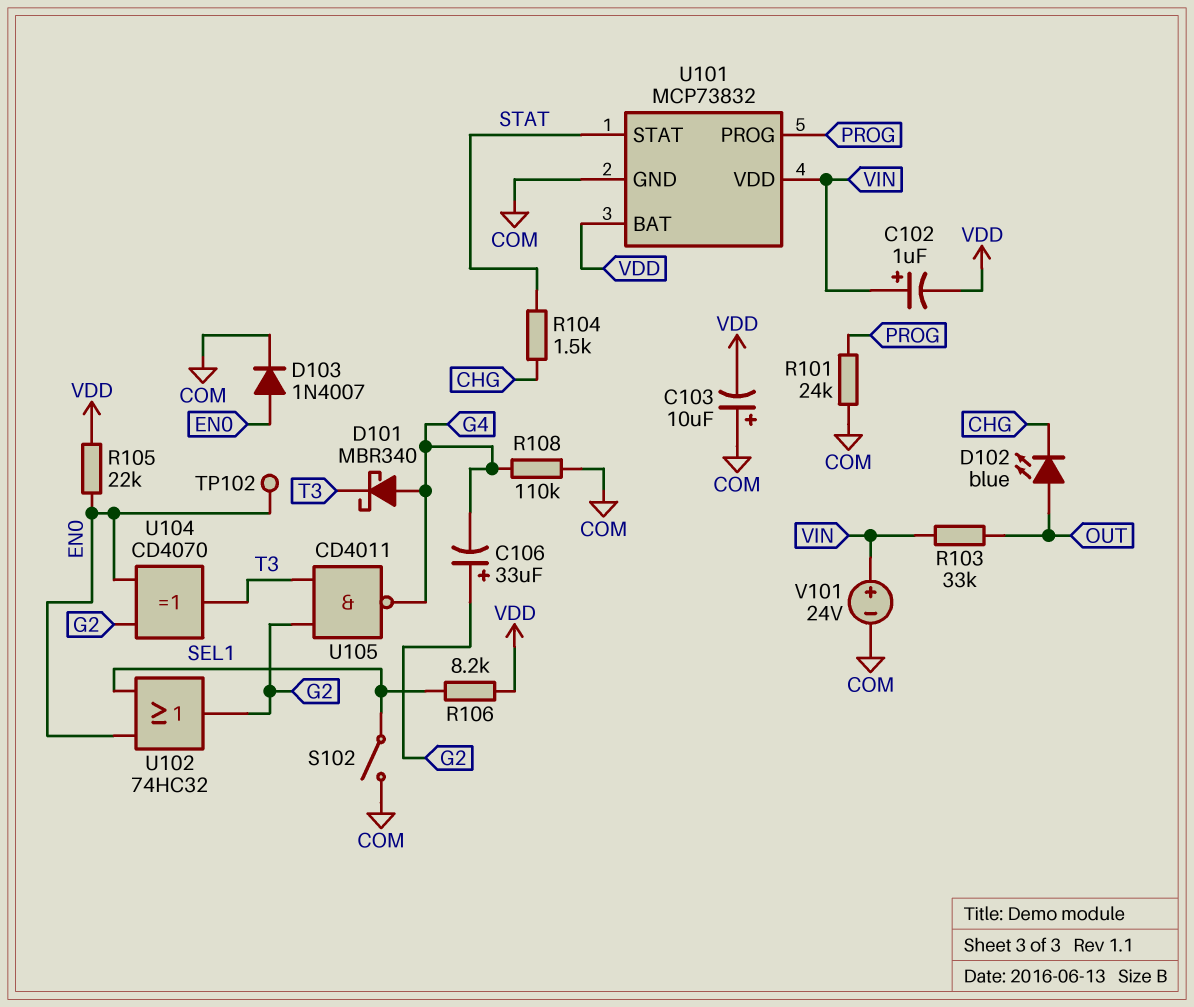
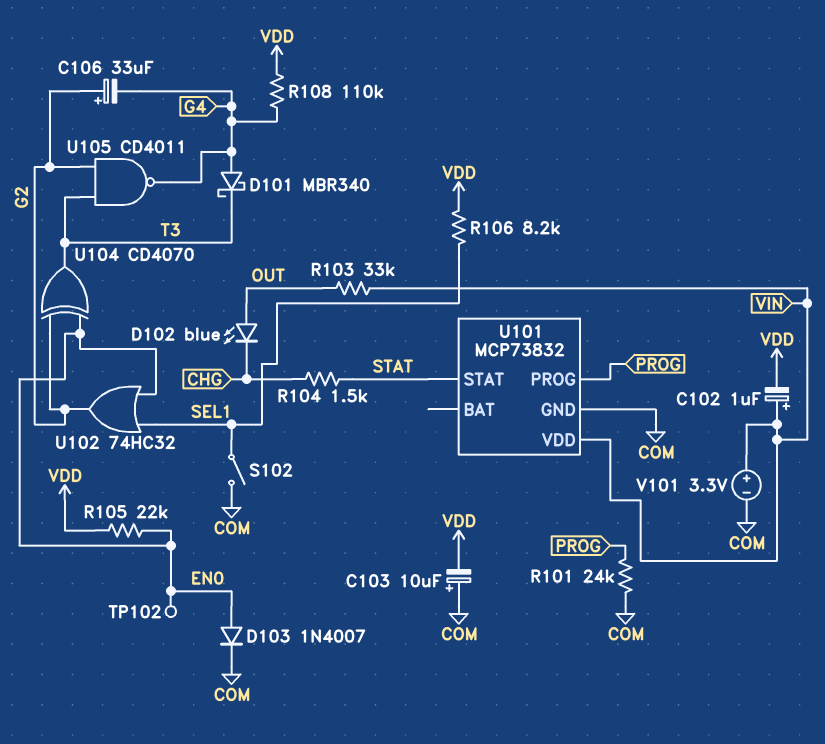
R108: 110k (COM, G4) -> 110k (G4, VDD)
U101 pin BAT: VDD -> none
V101: 24V (plus VIN, minus COM) -> 3.3V (plus VIN, minus COM)

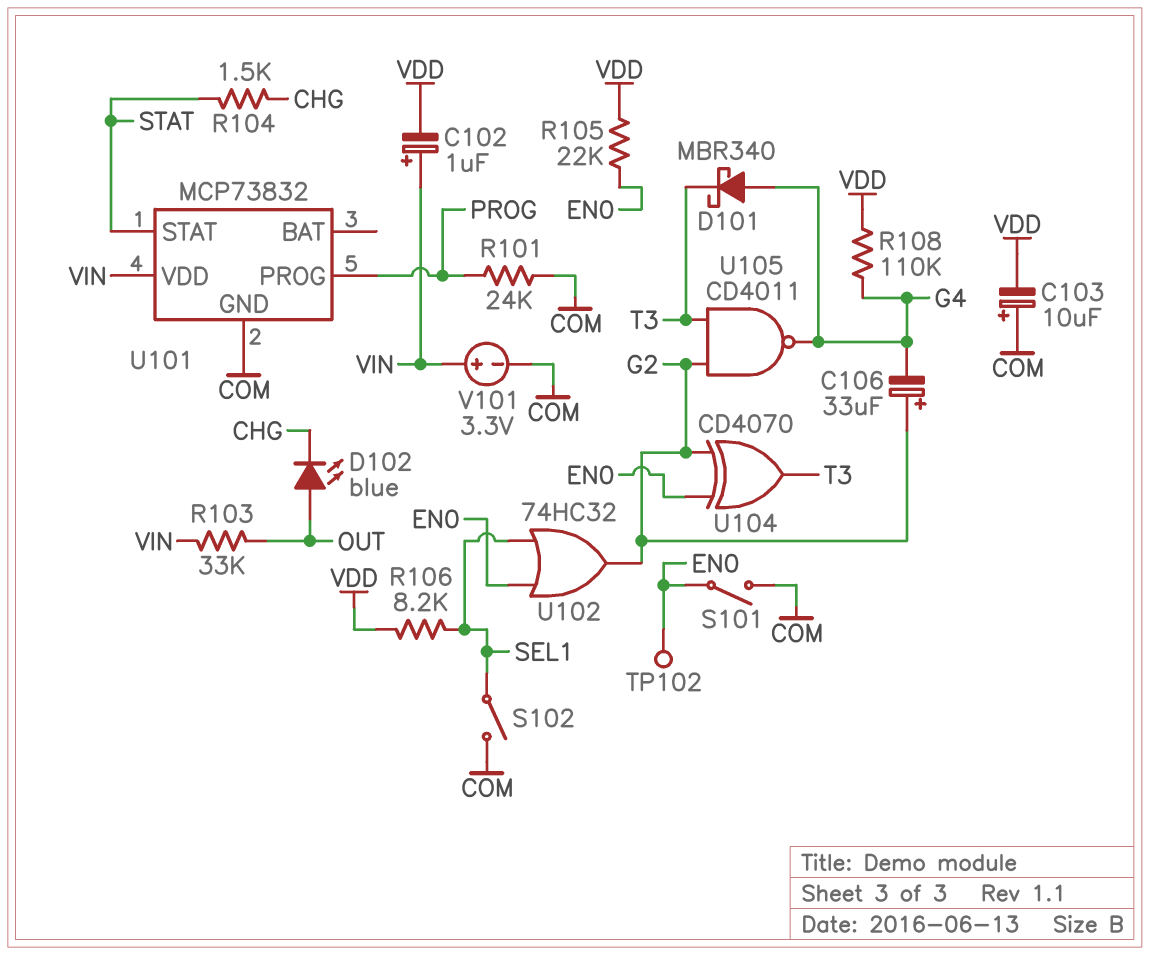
D103: diode 1N4007 (A EN0, K COM) -> none
S101: none -> switch (COM, EN0)

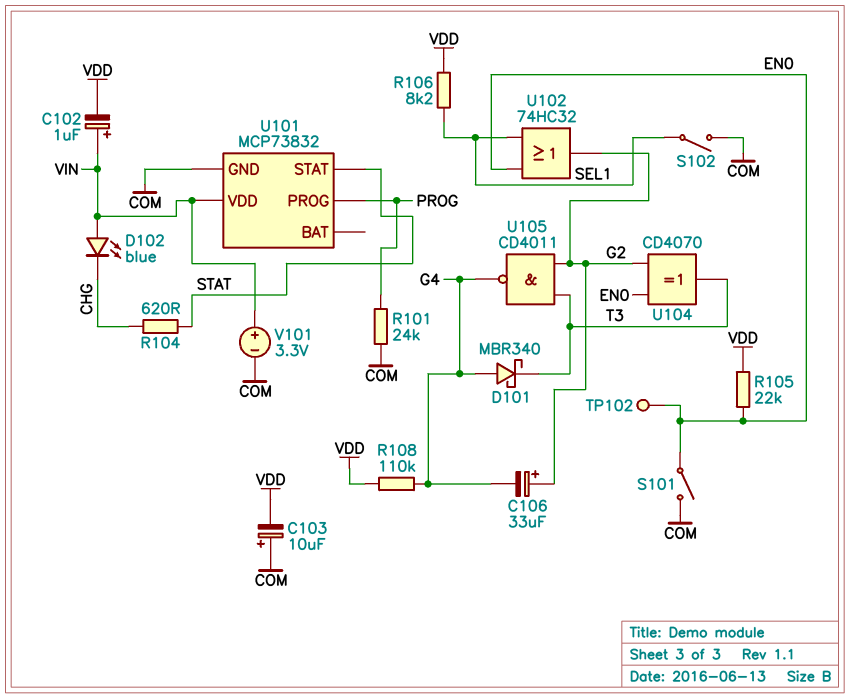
D102: LED blue (A OUT, K CHG) -> LED blue (A VIN, K CHG)
R103: 33k (OUT, VIN) -> none
R104: 1.5k (CHG, STAT) -> 620 (CHG, STAT)

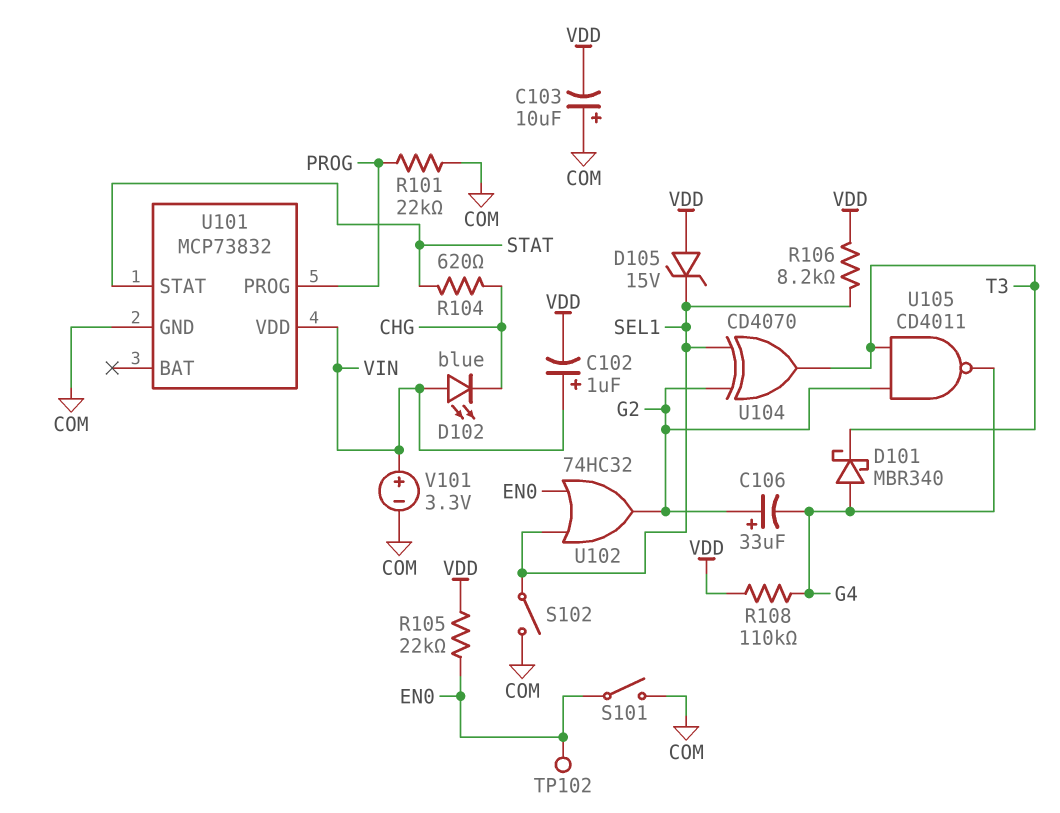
D105: none -> zener 15V (A VDD, K SEL1)
R101: 24k (COM, PROG) -> 22k (COM, PROG)
U104: XOR CD4070 (in EN0, in G2, out T3) -> XOR CD4070 (in G2, in SEL1, out T3)

